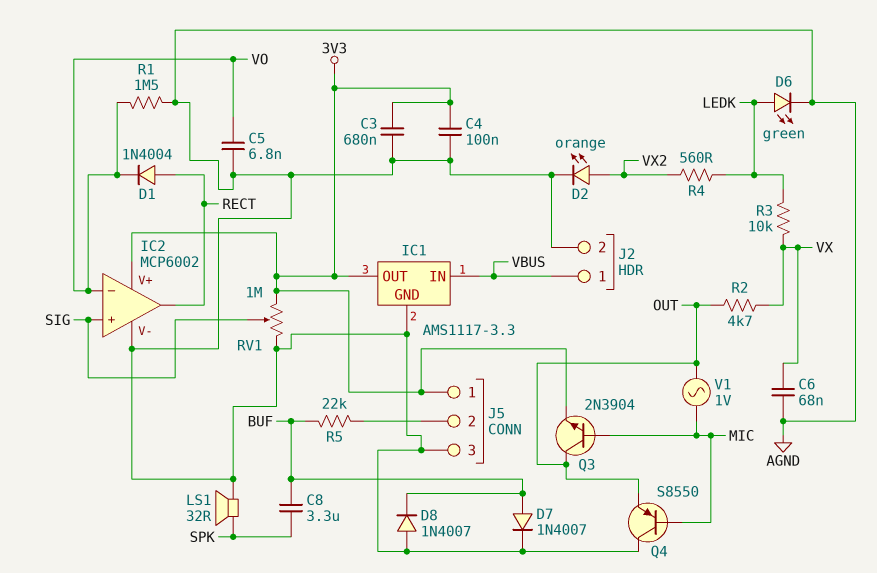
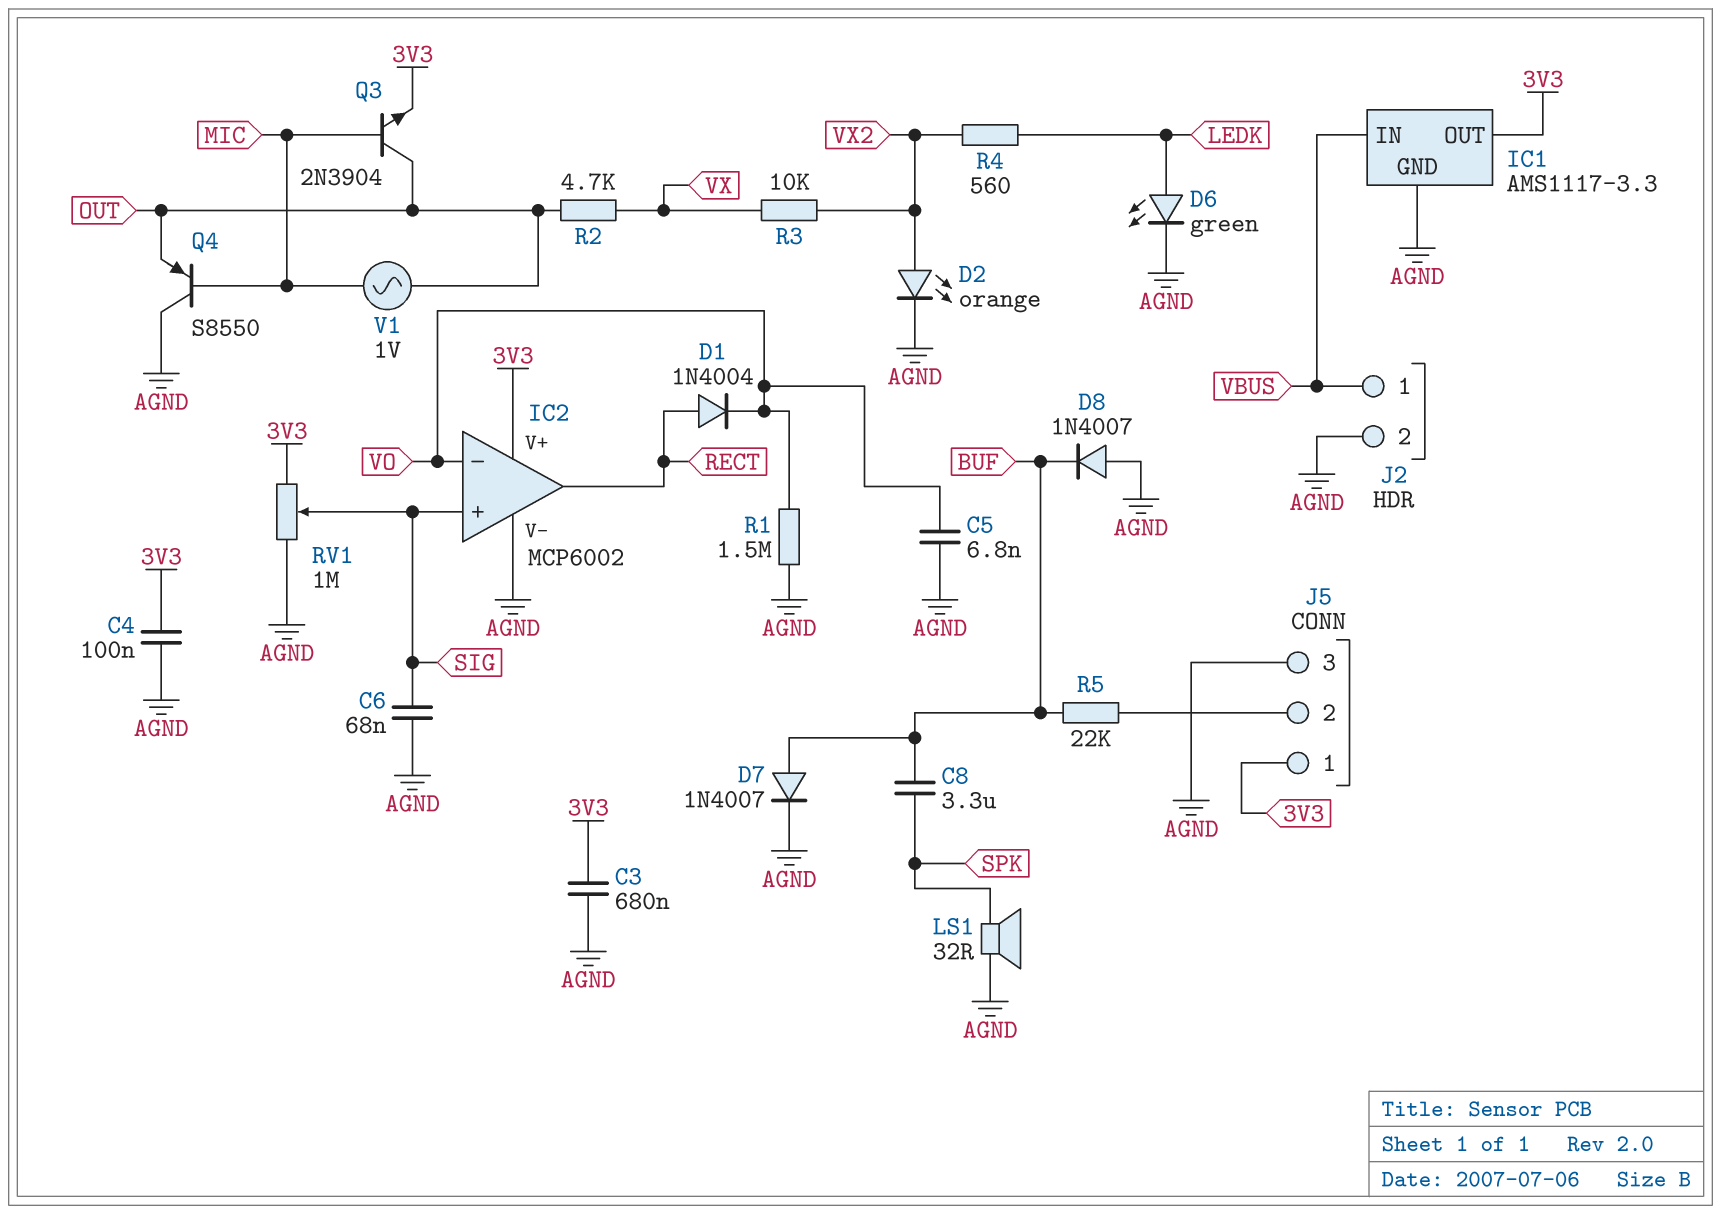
C6: 68nF (AGND, VX) -> 68nF (AGND, SIG)
R3: 10k (LEDK, VX) -> 10k (VX, VX2)

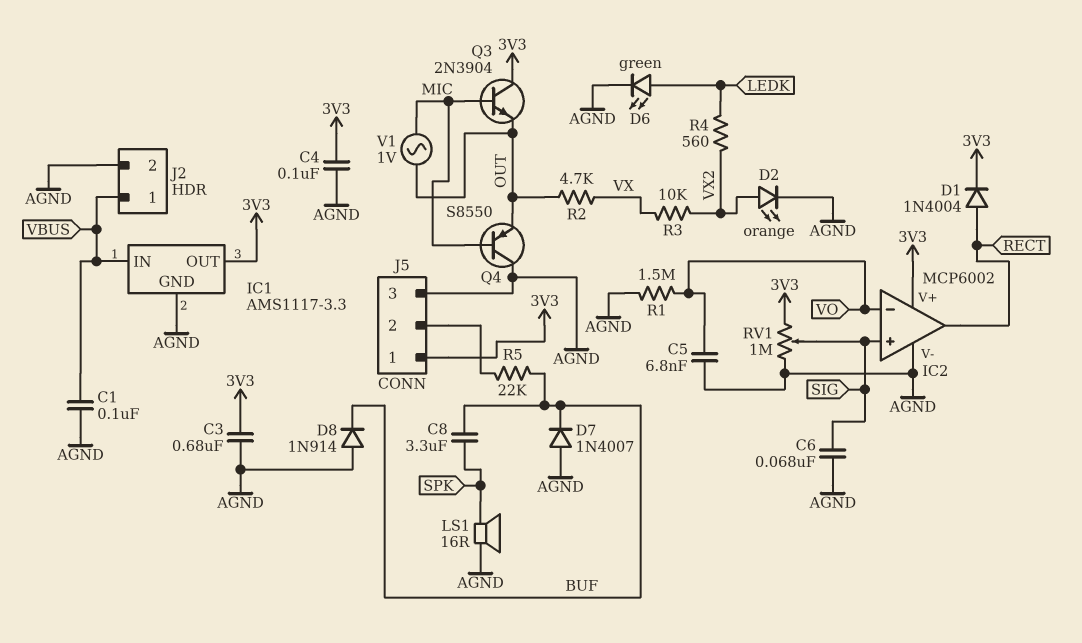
C1: none -> 100nF (AGND, VBUS)
D1: diode 1N4004 (A RECT, K VO) -> diode 1N4004 (A RECT, K 3V3)
D7: diode 1N4007 (A BUF, K AGND) -> diode 1N4007 (A AGND, K BUF)
D8: diode 1N4007 (A AGND, K BUF) -> diode 1N914 (A AGND, K BUF)
LS1: speaker 32R (AGND, SPK) -> speaker 16R (AGND, SPK)
Q3: NPN 2N3904 (B MIC, C OUT, E 3V3) -> NPN 2N3904 (B MIC, C 3V3, E OUT)

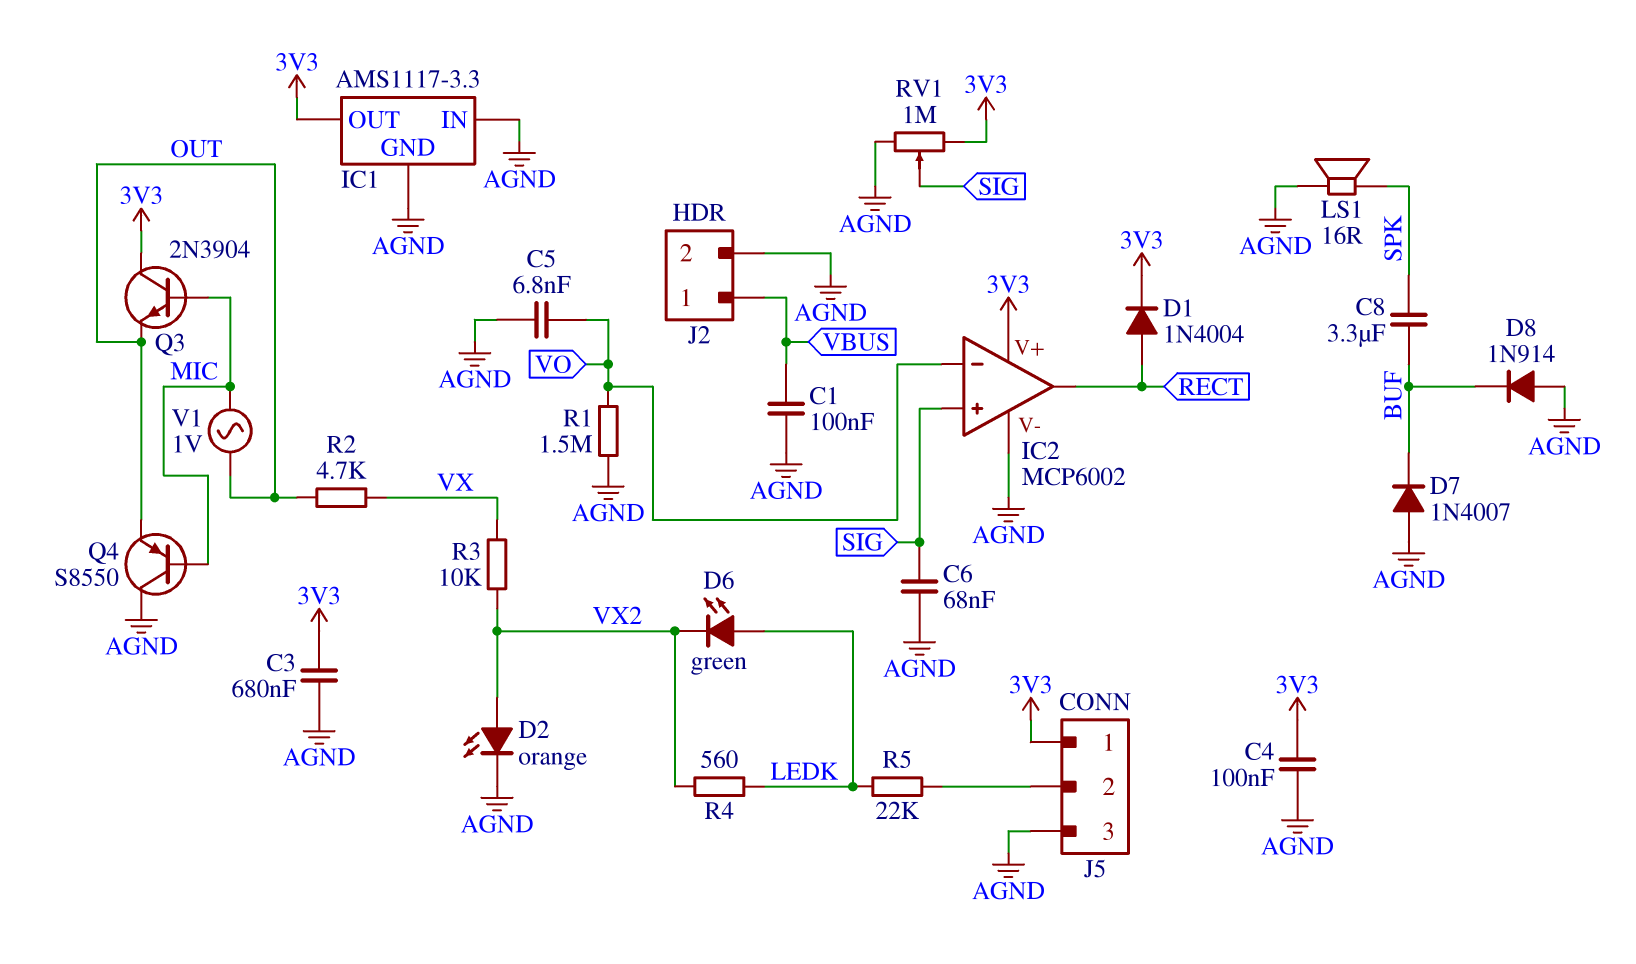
D6: LED green (A LEDK, K AGND) -> LED green (A LEDK, K VX2)
IC1 pin IN: VBUS -> AGND
R5: 22k (BUF, J5/2) -> 22k (J5/2, LEDK)

